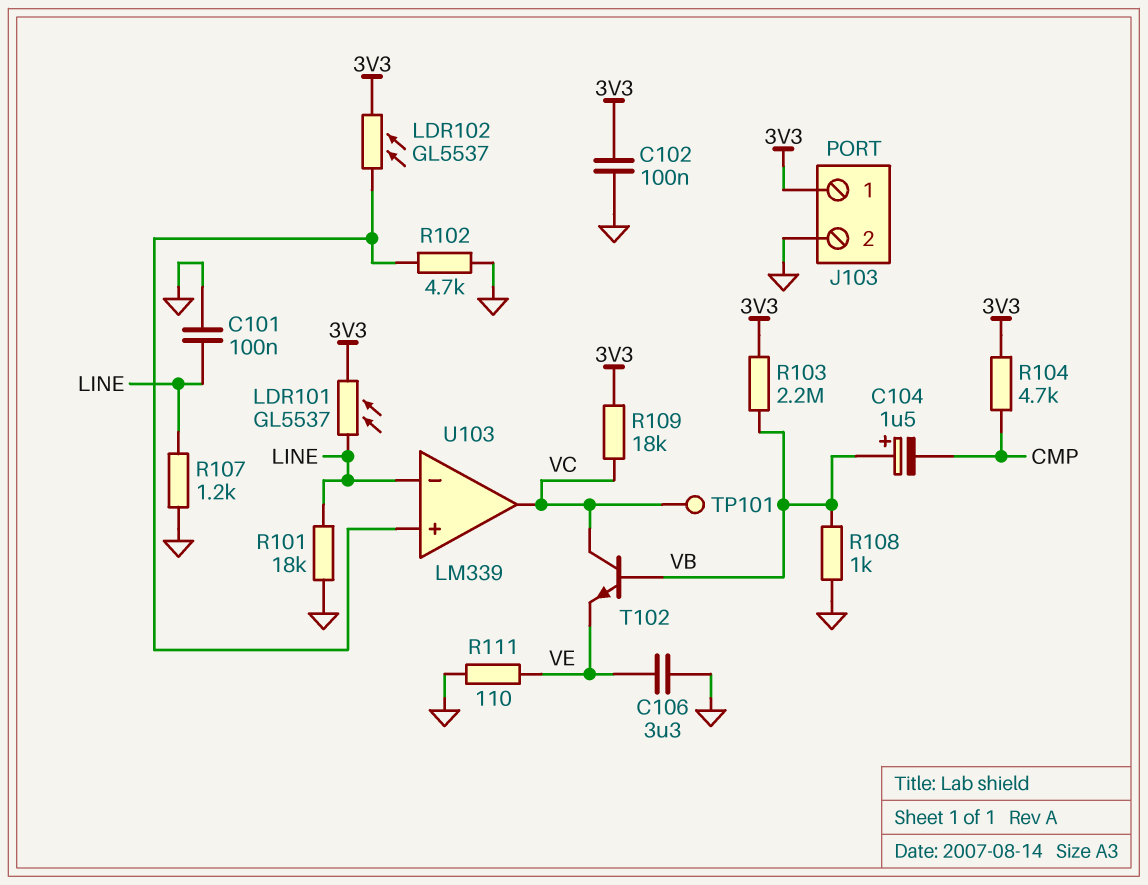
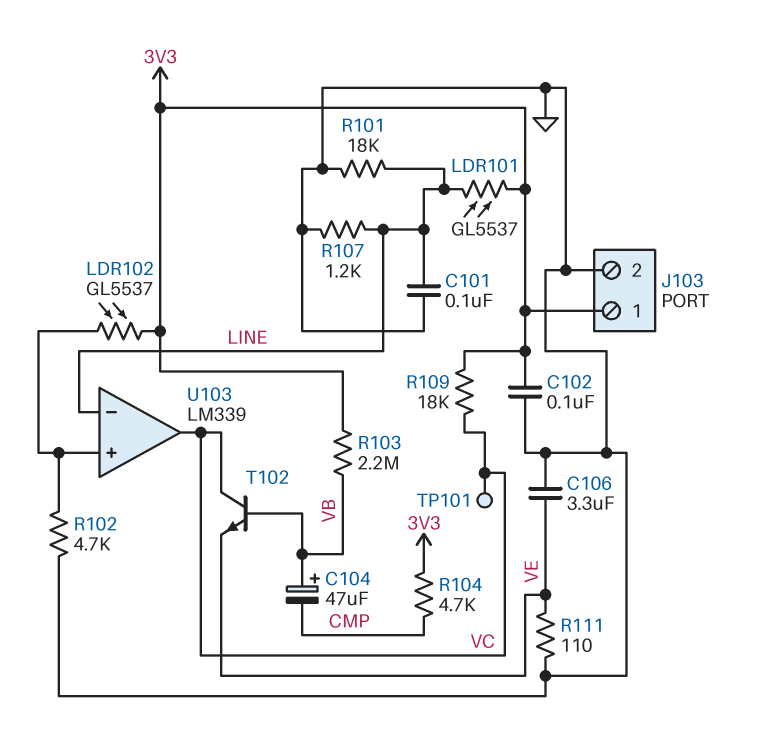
C104: 1.5uF (plus VB, minus CMP) -> 47uF (plus VB, minus CMP)
R108: 1k (GND, VB) -> none

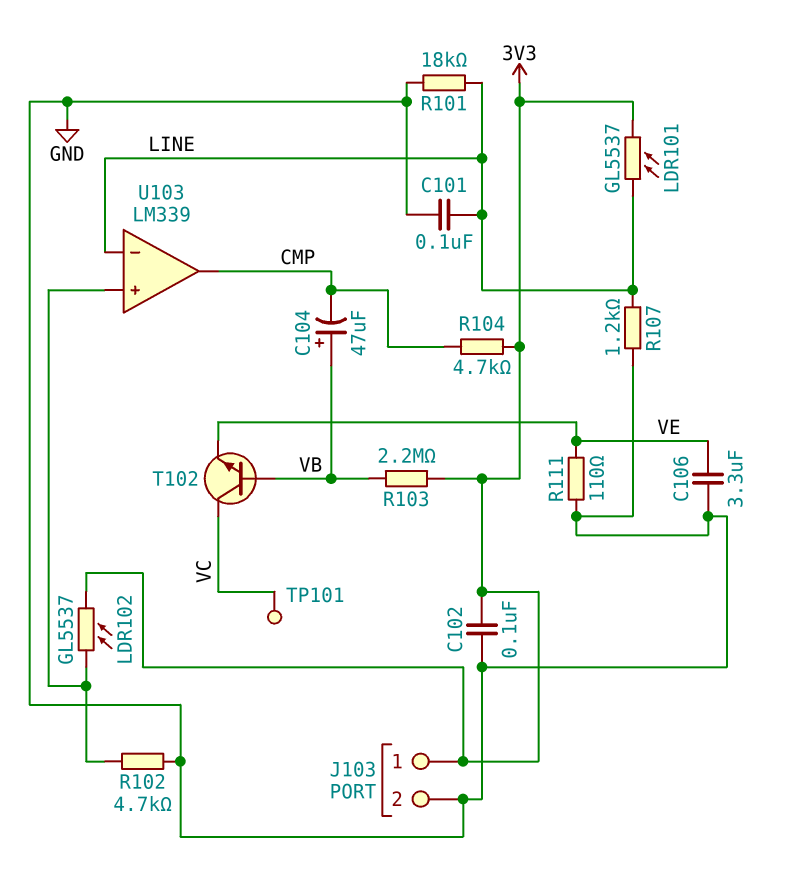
R109: 18k (3V3, VC) -> none
U103 pin out: VC -> CMP

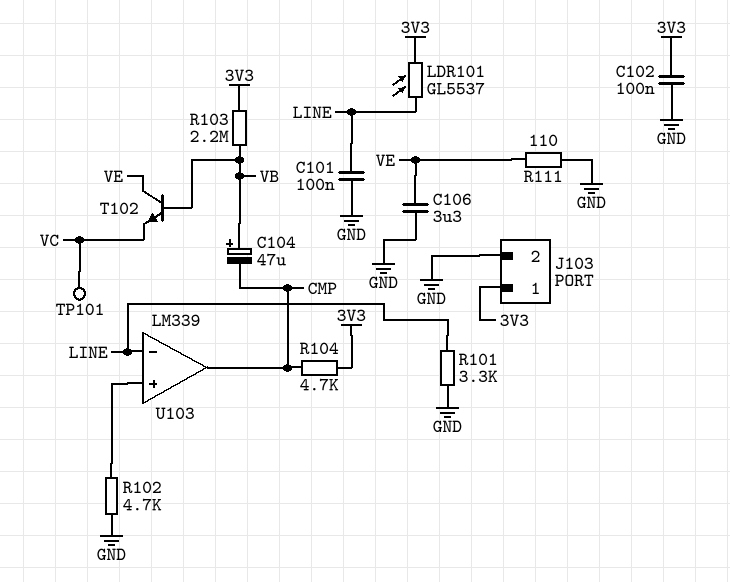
LDR102: GL5537 (3V3, U103/in+) -> none
R101: 18k (GND, LINE) -> 3.3k (GND, LINE)
R107: 1.2k (GND, LINE) -> none
T102: NPN (B VB, C VC, E VE) -> NPN (B VB, C VE, E VC)

